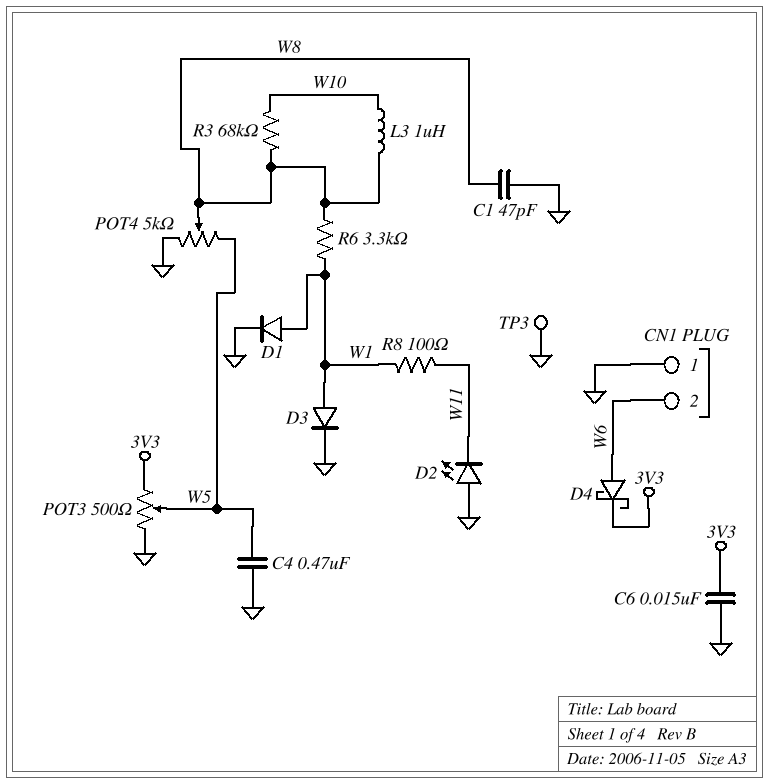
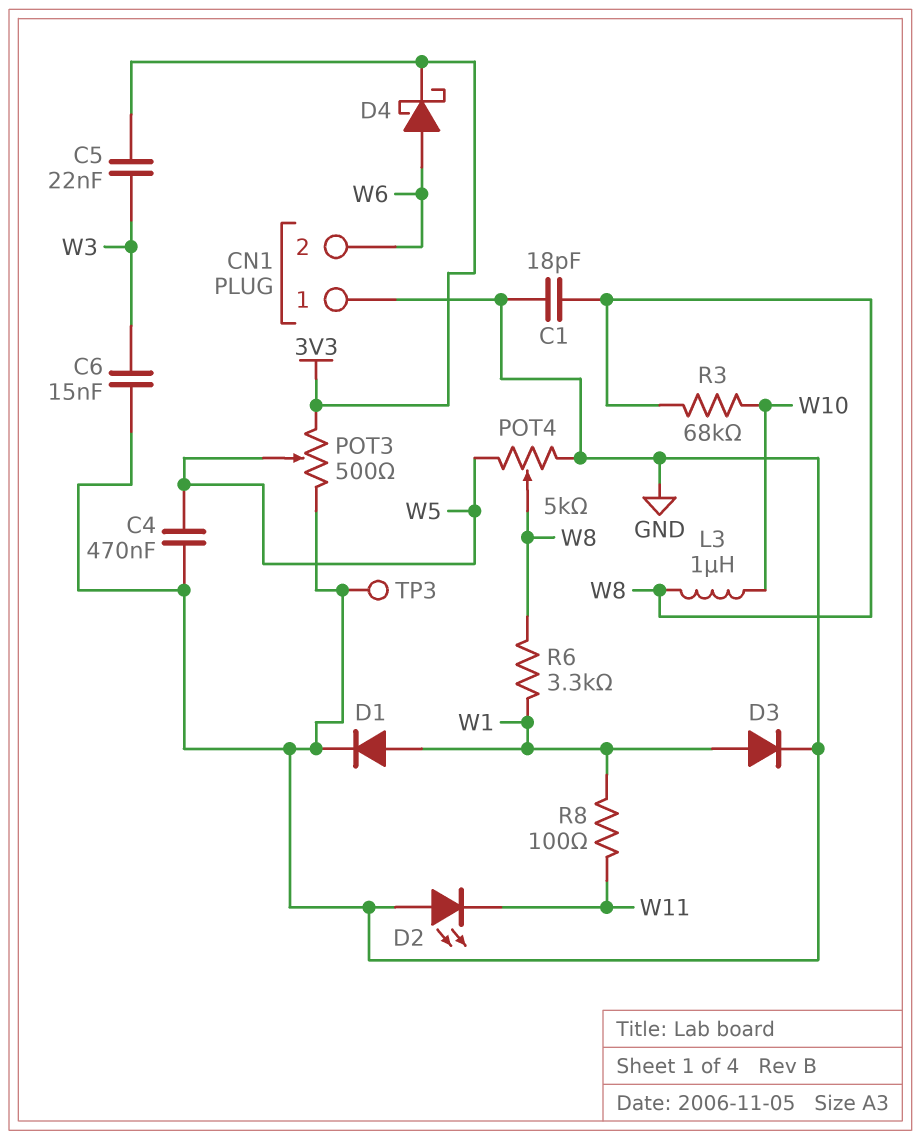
C1: 47pF (GND, W8) -> 18pF (GND, W8)
C5: none -> 22nF (3V3, W3)
C6: 15nF (3V3, GND) -> 15nF (GND, W3)

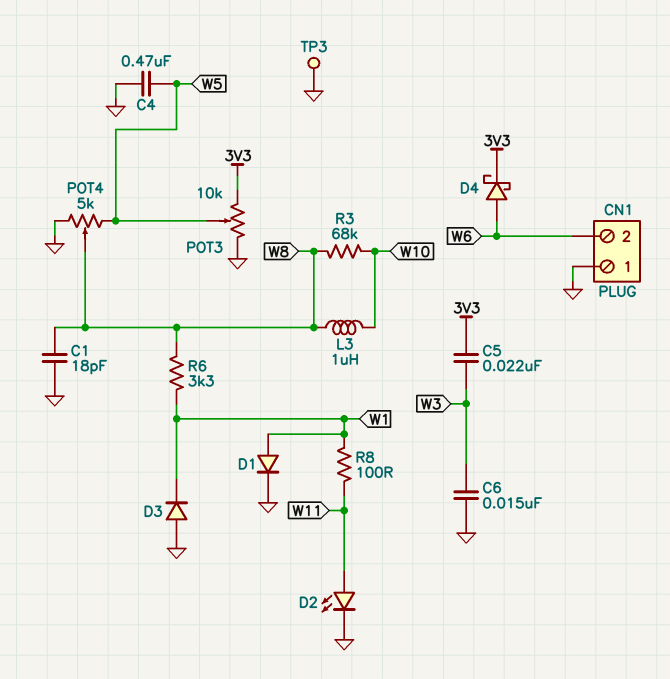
D2: LED (A GND, K W11) -> LED (A W11, K GND)
D3: diode (A W1, K GND) -> diode (A GND, K W1)
POT3: 500 (3V3, GND, wiper W5) -> 10k (3V3, GND, wiper W5)

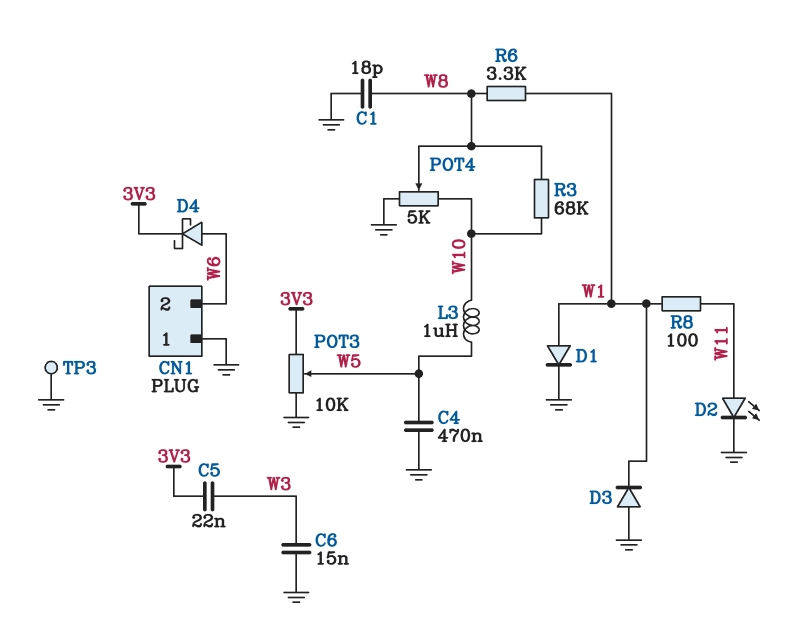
L3: 1uH (W8, W10) -> 1uH (W5, W10)
POT4: 5k (GND, W5, wiper W8) -> 5k (GND, W10, wiper W8)

